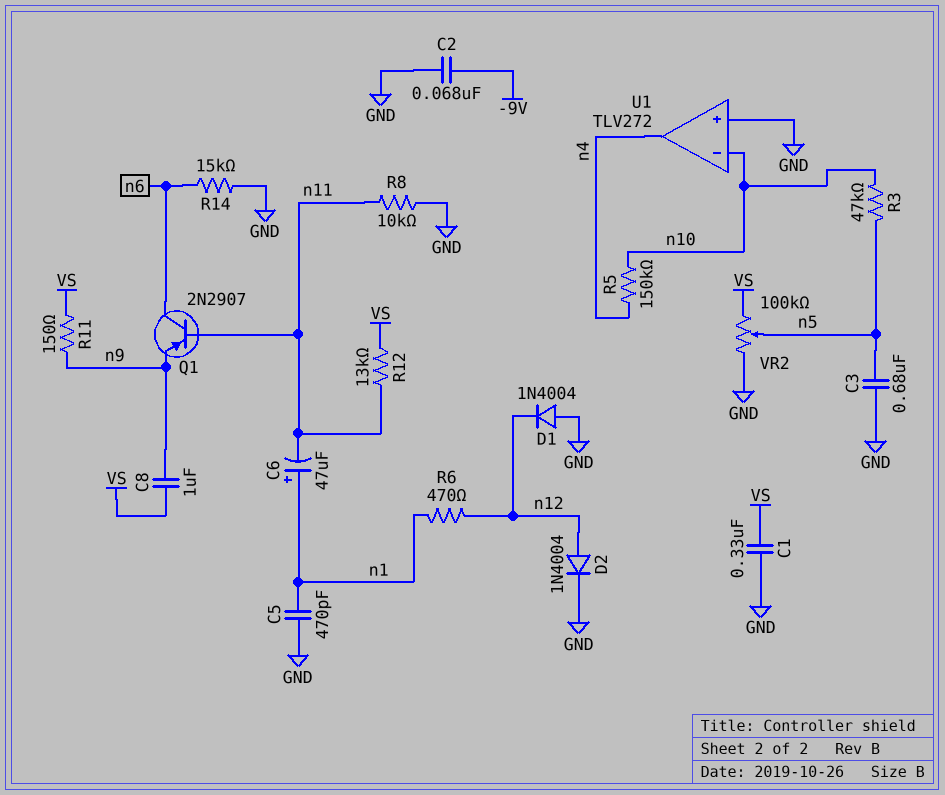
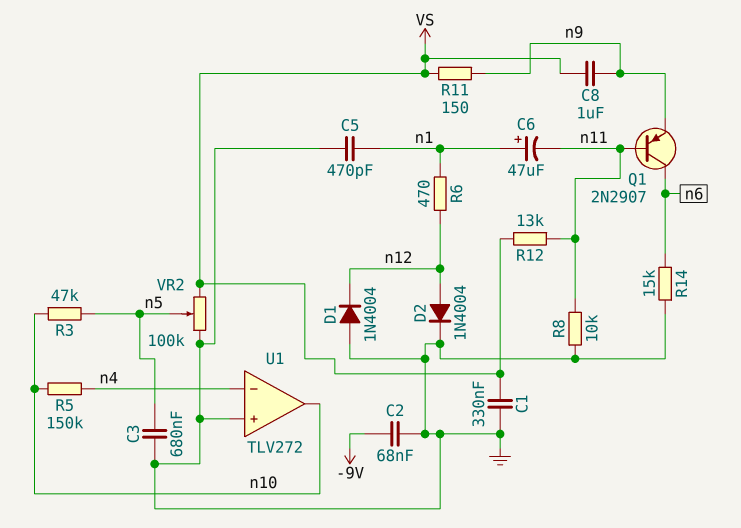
U1 pin in-: n10 -> n4
U1 pin out: n4 -> n10

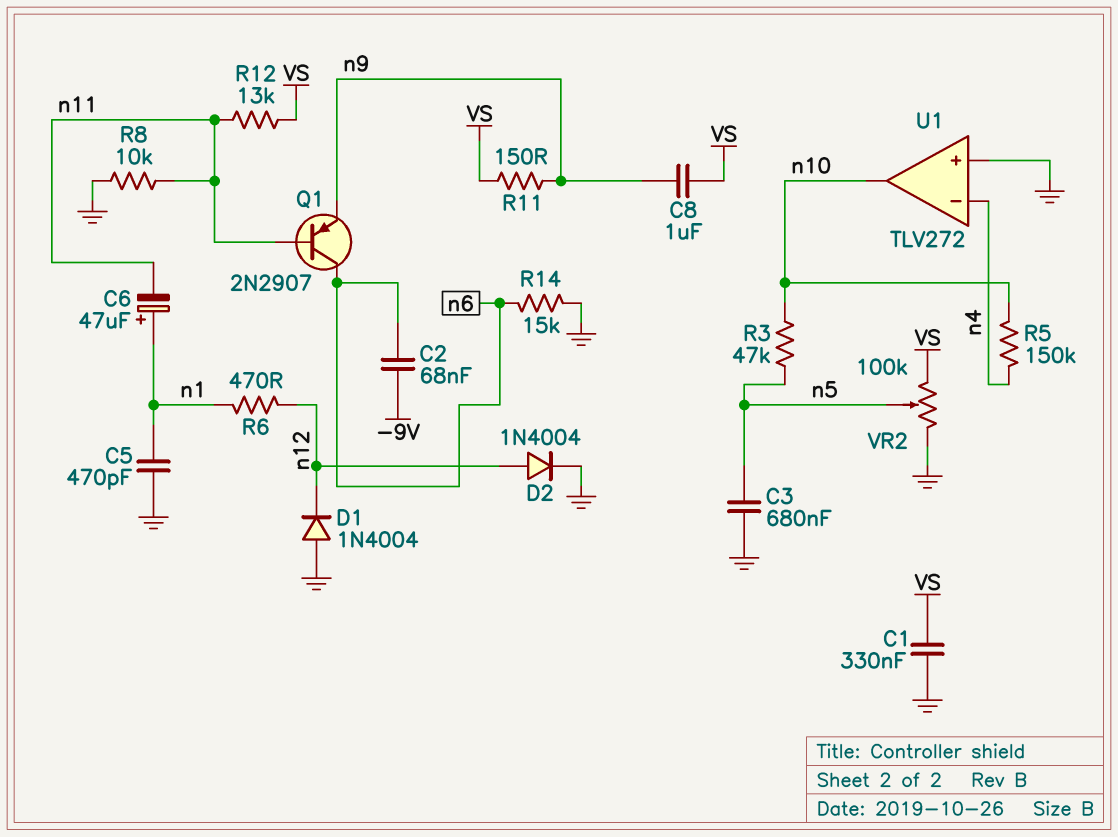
C2: 68nF (-9V, GND) -> 68nF (-9V, n6)

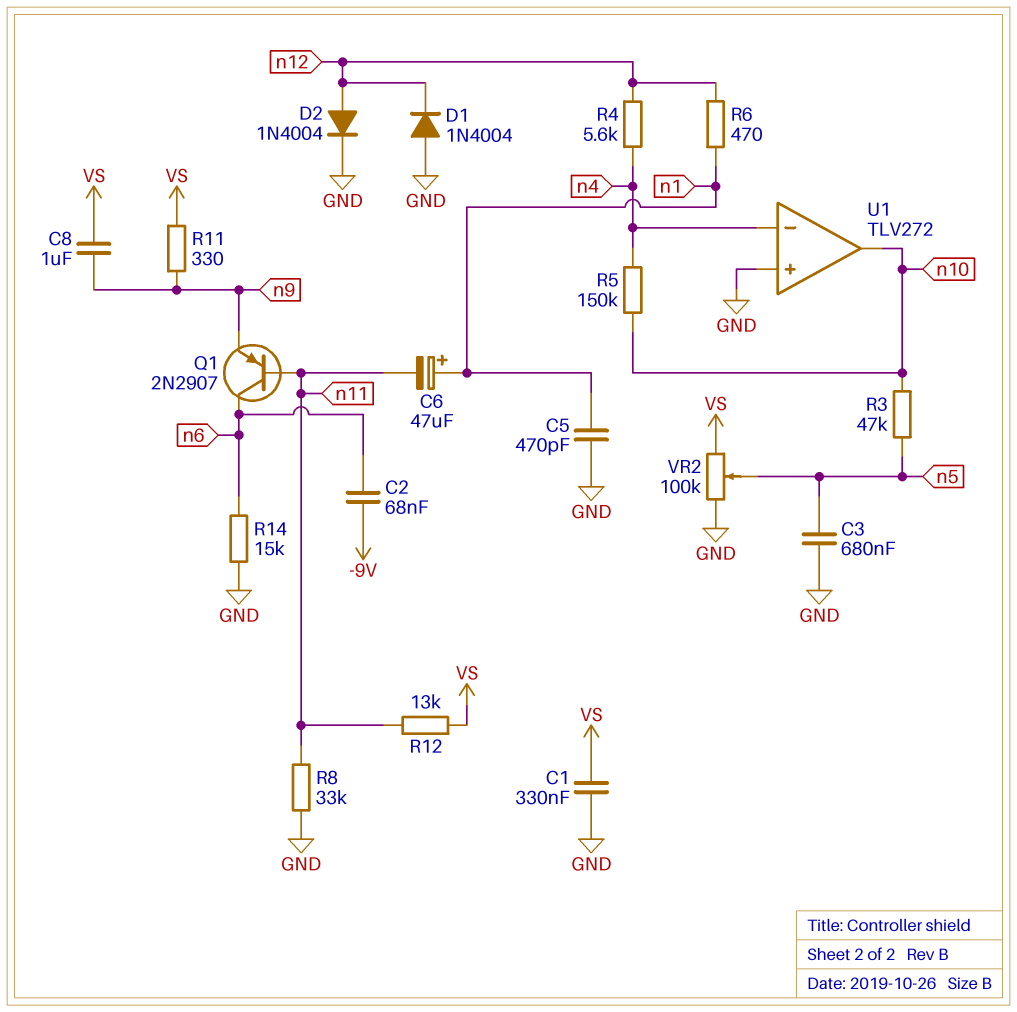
R4: none -> 5.6k (n4, n12)
R8: 10k (GND, n11) -> 33k (GND, n11)
R11: 150 (VS, n9) -> 330 (VS, n9)

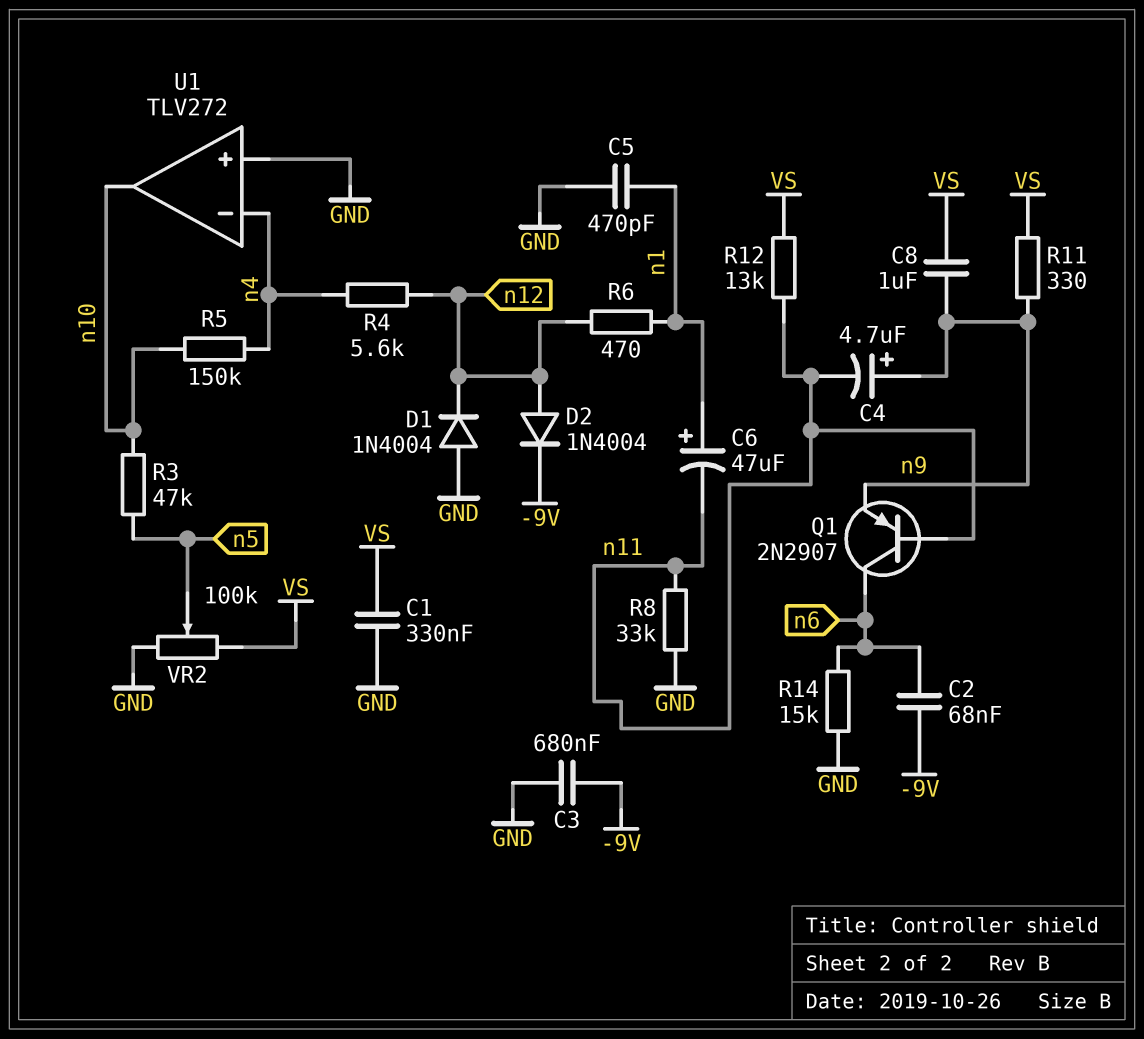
C3: 680nF (GND, n5) -> 680nF (-9V, GND)
C4: none -> 4.7uF (plus n9, minus n11)
D2: diode 1N4004 (A n12, K GND) -> diode 1N4004 (A n12, K -9V)

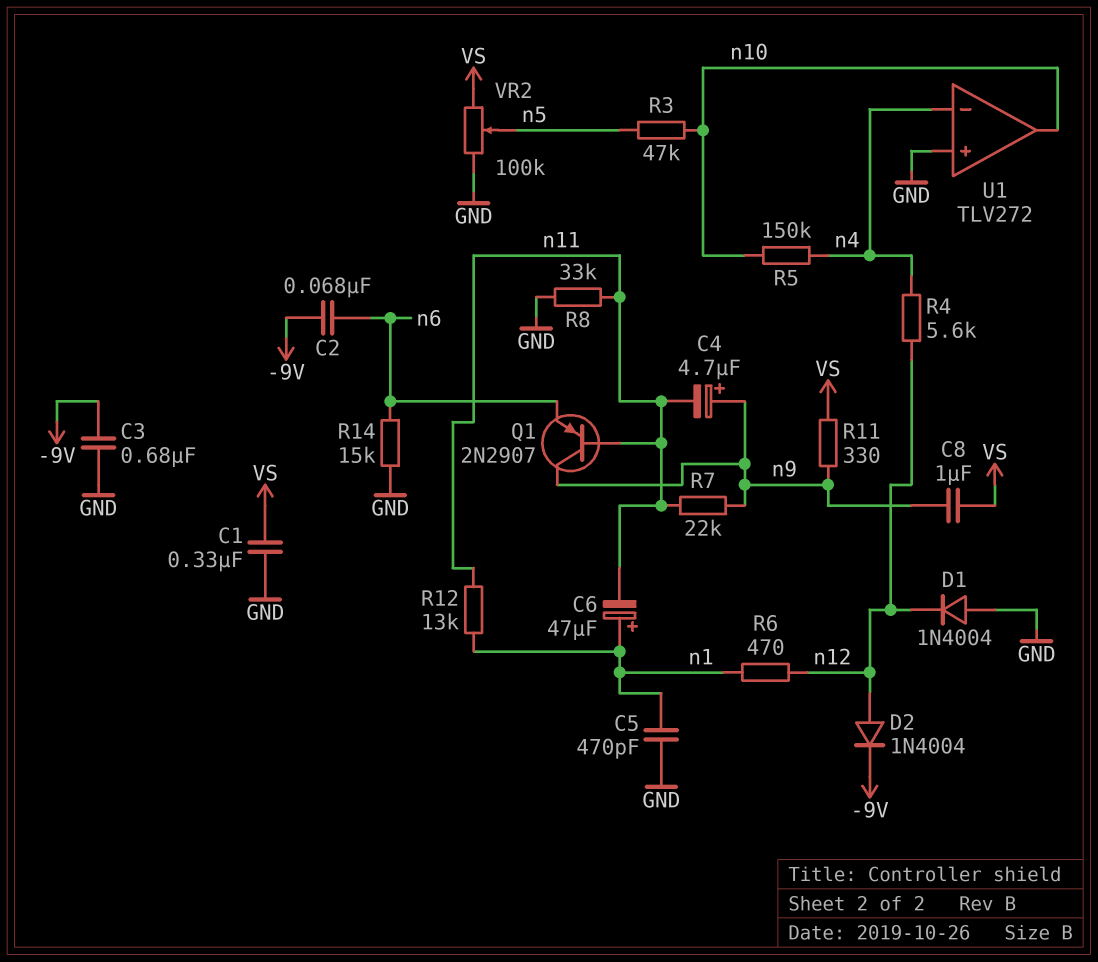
Q1: PNP 2N2907 (B n11, C n6, E n9) -> PNP 2N2907 (B n11, C n9, E n6)
R7: none -> 22k (n9, n11)
R12: 13k (VS, n11) -> 13k (n1, n11)

